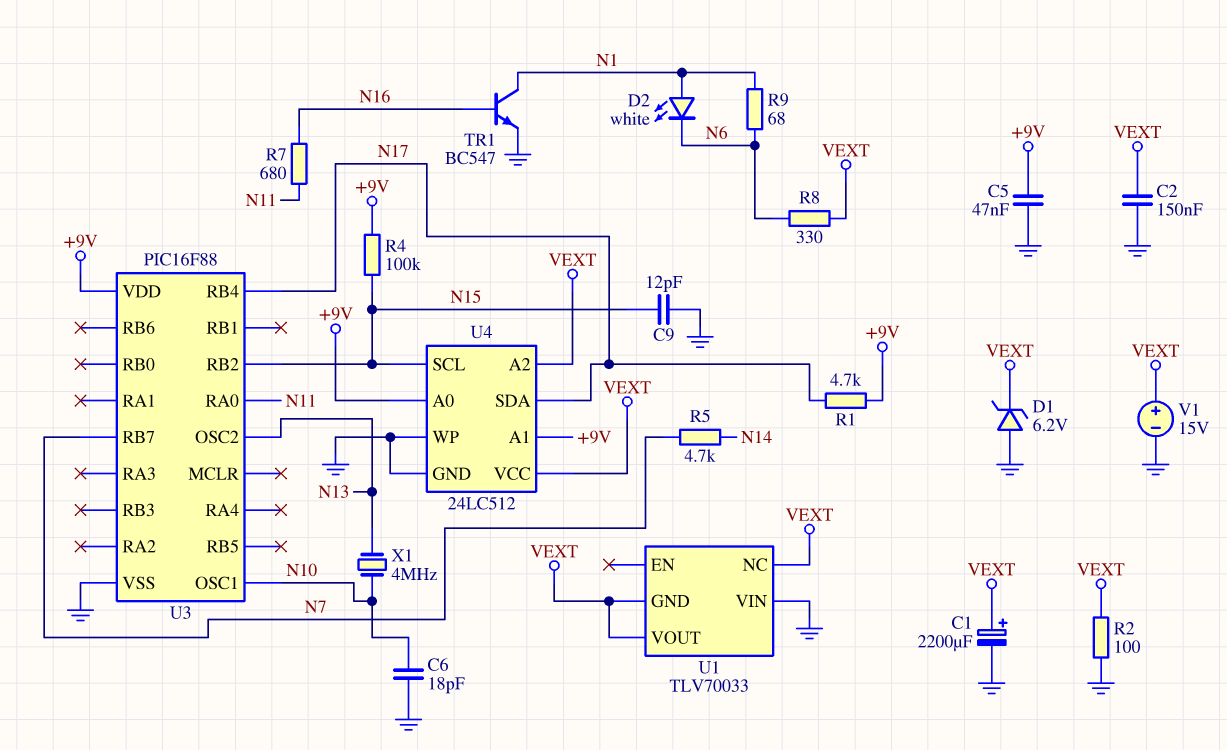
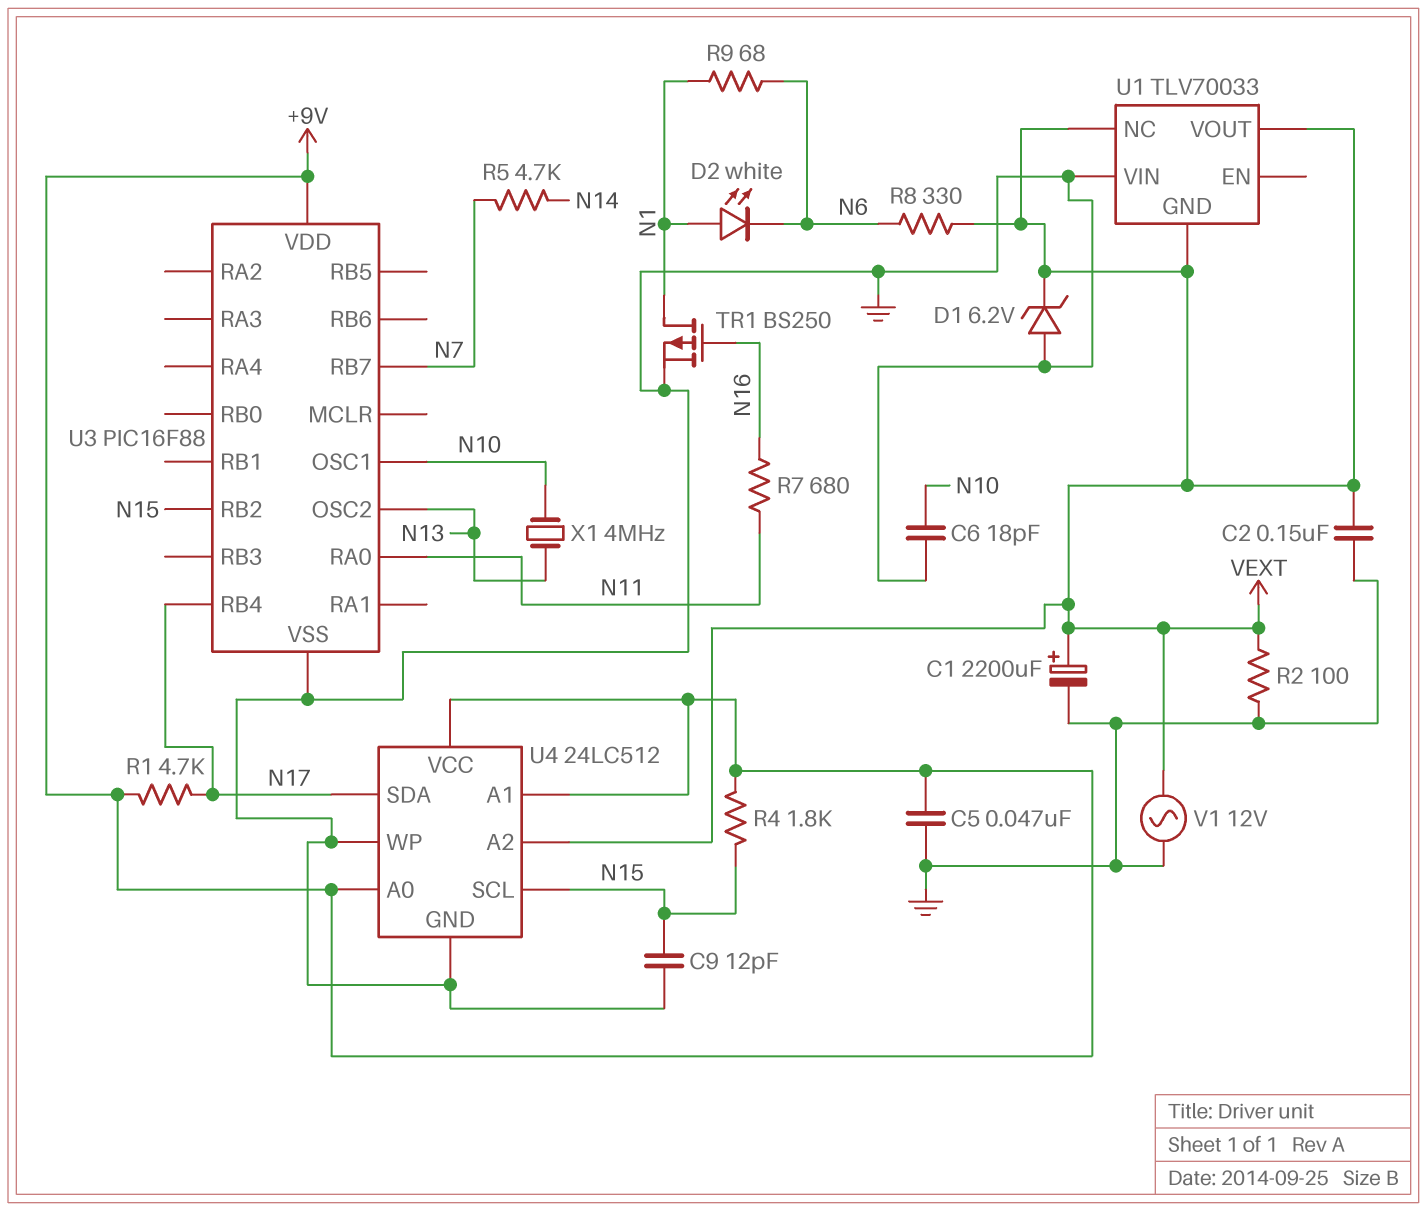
R4: 100k (+9V, N15) -> 1.8k (+9V, N15)
TR1: NPN BC547 (B N16, C N1, E GND) -> PMOS BS250 (G N16, D N1, S GND)
U4 pin VCC: VEXT -> +9V
V1: 15V (plus VEXT, minus GND) -> AC 12V (GND, VEXT)

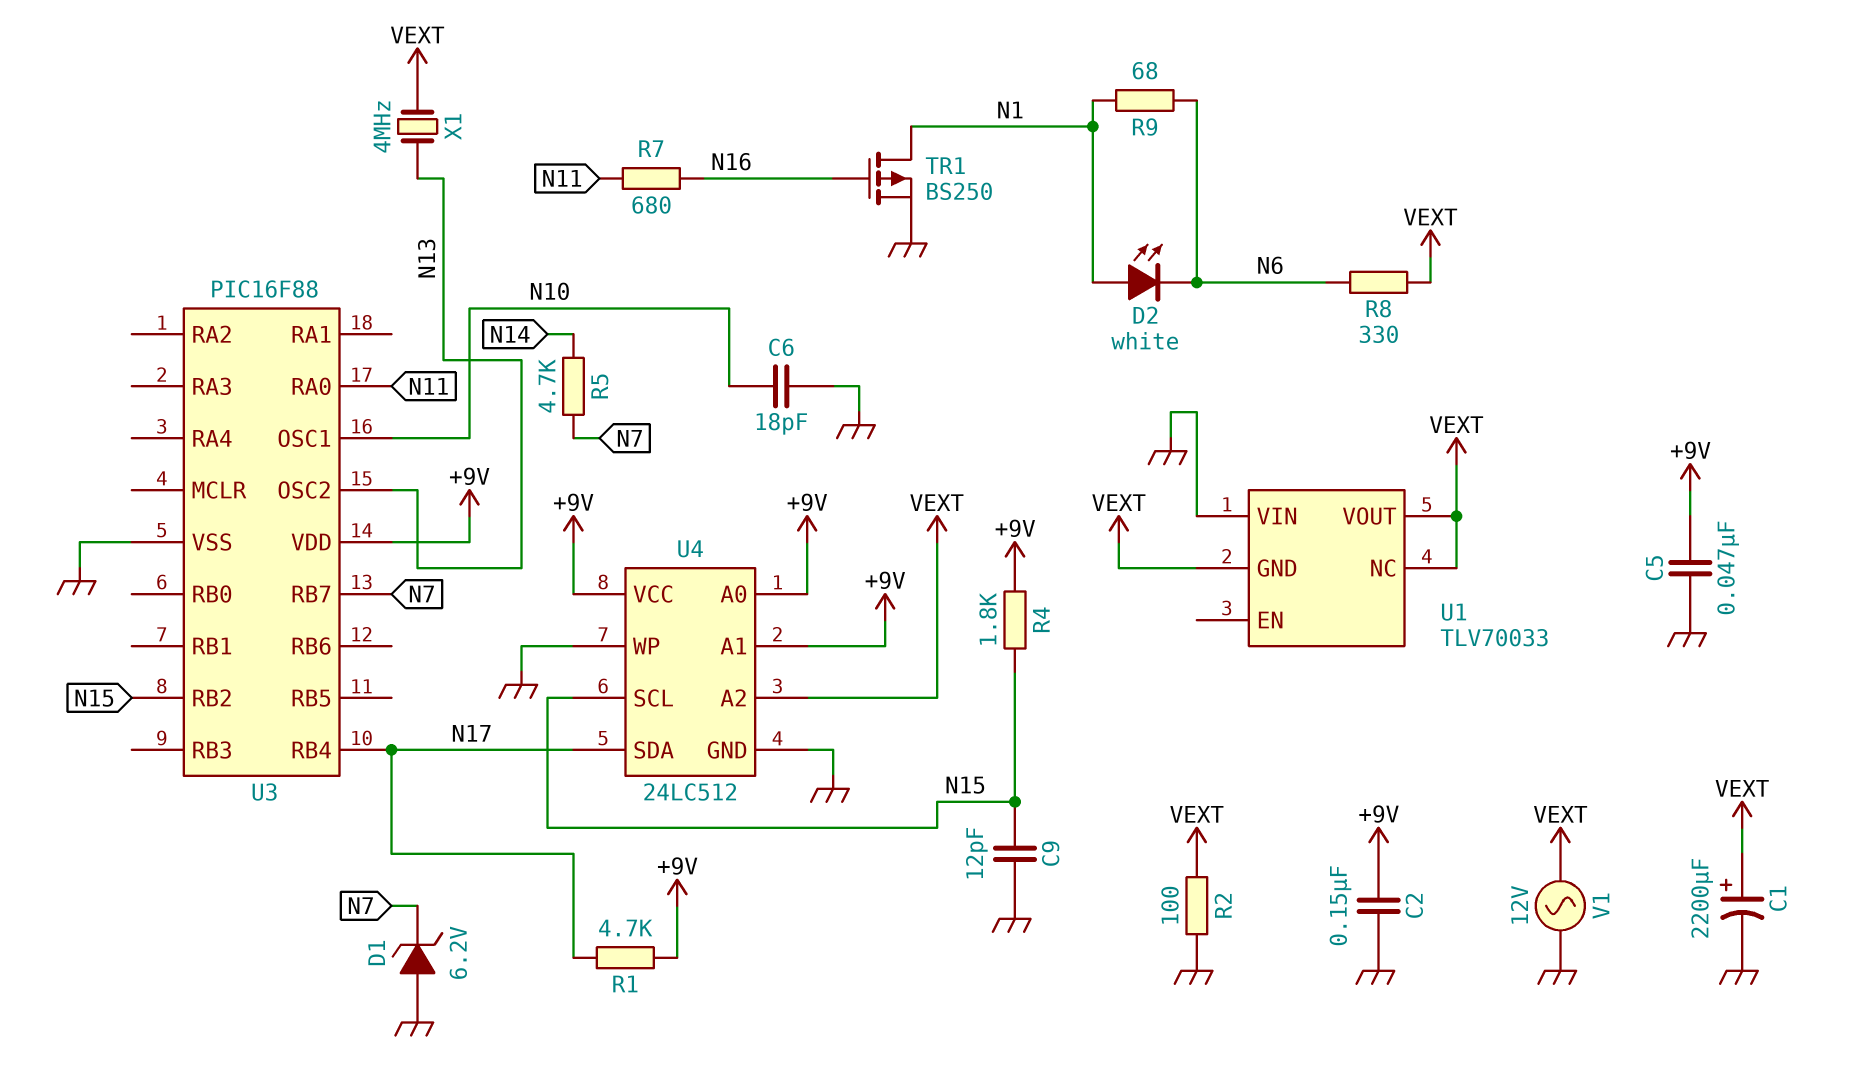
C2: 150nF (GND, VEXT) -> 150nF (+9V, GND)
D1: zener 6.2V (A GND, K VEXT) -> zener 6.2V (A GND, K N7)
X1: 4MHz (N10, N13) -> 4MHz (N13, VEXT)

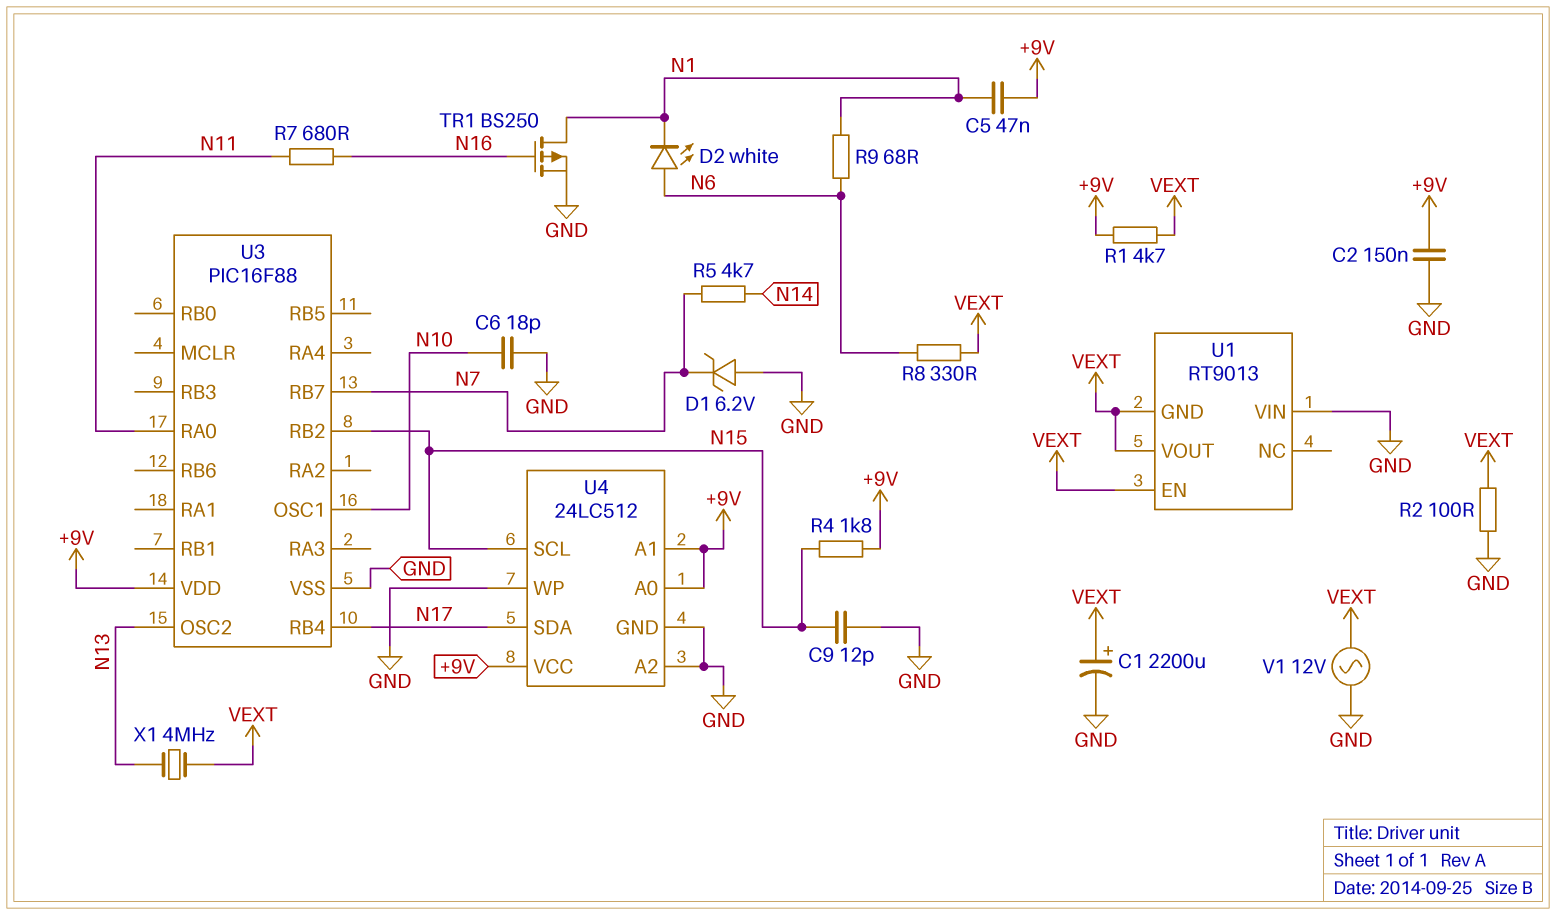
C5: 47nF (+9V, GND) -> 47nF (+9V, N1)
D2: LED white (A N1, K N6) -> LED white (A N6, K N1)
R1: 4.7k (+9V, N17) -> 4.7k (+9V, VEXT)
U1: TLV70033 -> RT9013
U1 pin EN: none -> VEXT
U1 pin NC: VEXT -> none
U4 pin A2: VEXT -> GND

